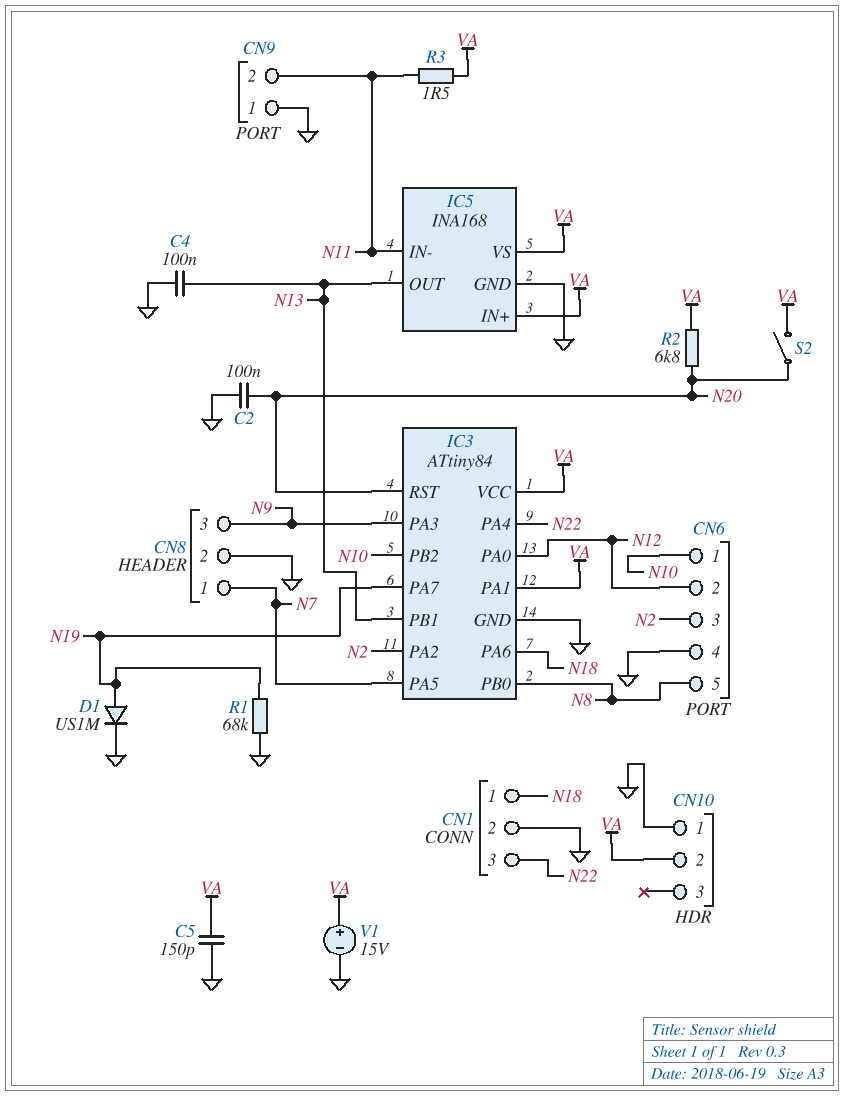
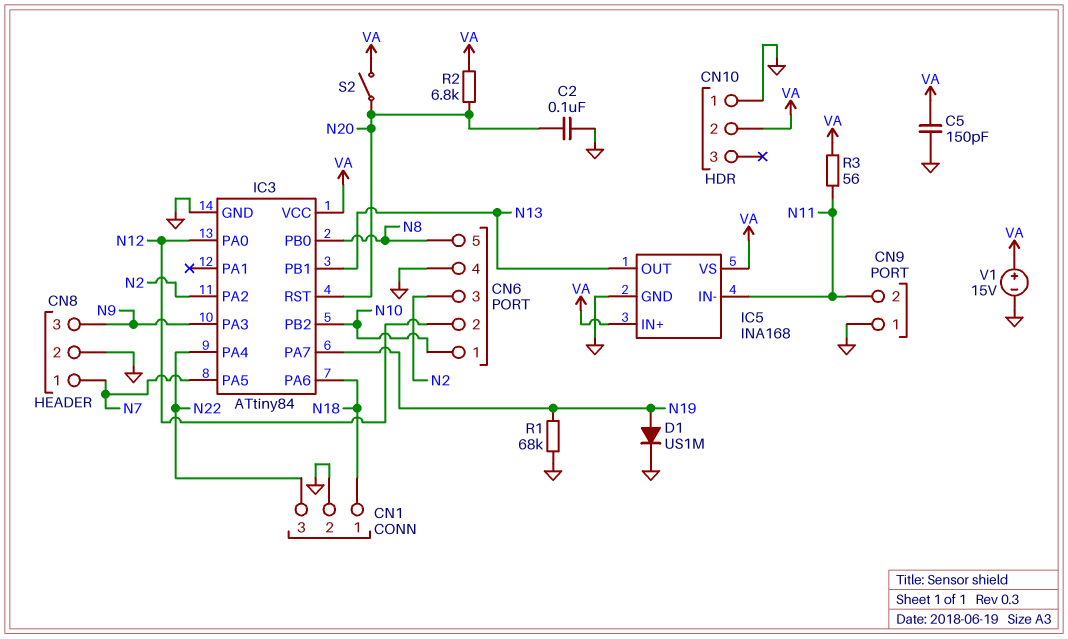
C4: 100nF (GND, N13) -> none
IC3 pin PA1: VA -> none
R3: 1.5 (N11, VA) -> 56 (N11, VA)

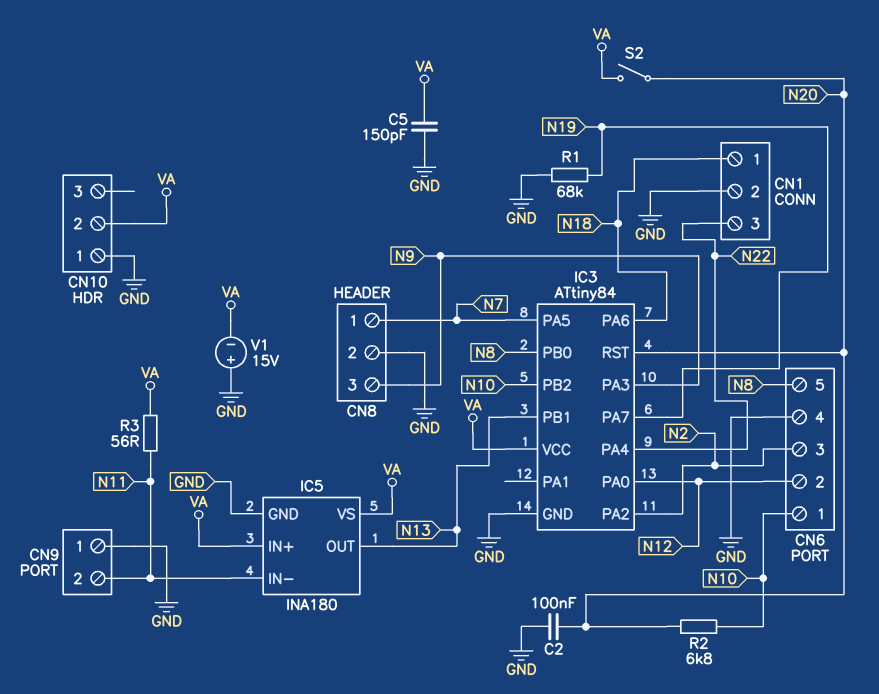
D1: diode US1M (A N19, K GND) -> none
IC5: INA168 -> INA180
R2: 6.8k (N20, VA) -> 6.8k (N10, N20)
V1: 15V (plus VA, minus GND) -> 15V (plus GND, minus VA)

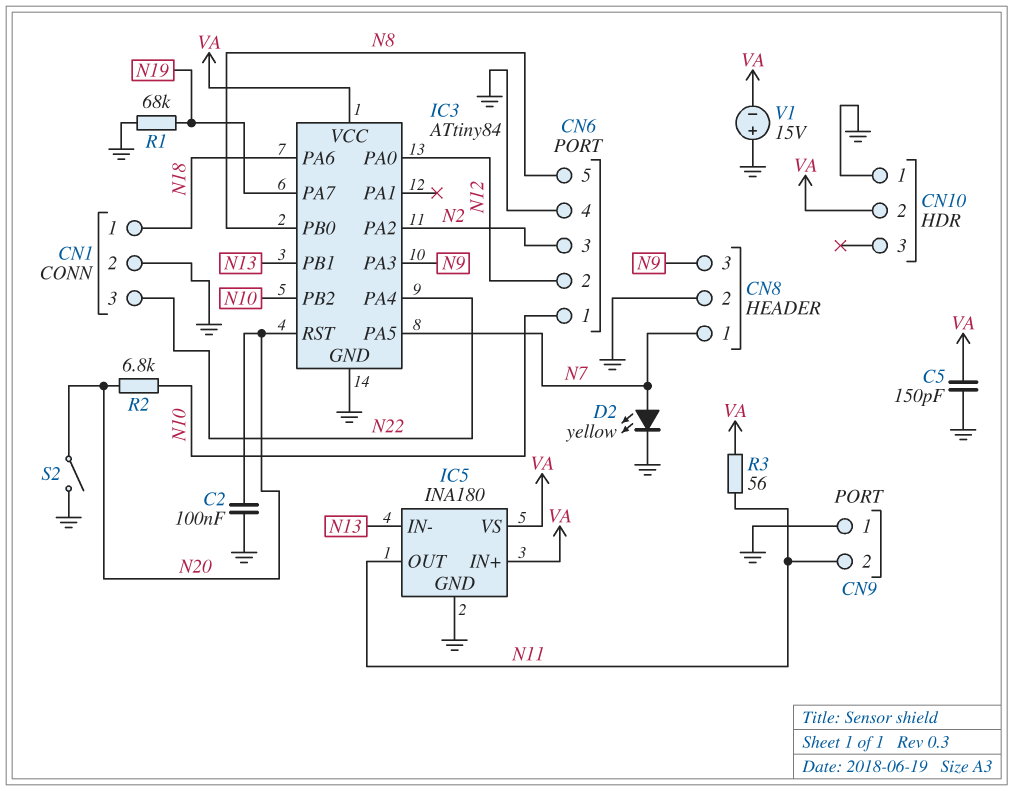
D2: none -> LED yellow (A N7, K GND)
IC5 pin IN-: N11 -> N13
IC5 pin OUT: N13 -> N11
S2: switch (N20, VA) -> switch (GND, N20)

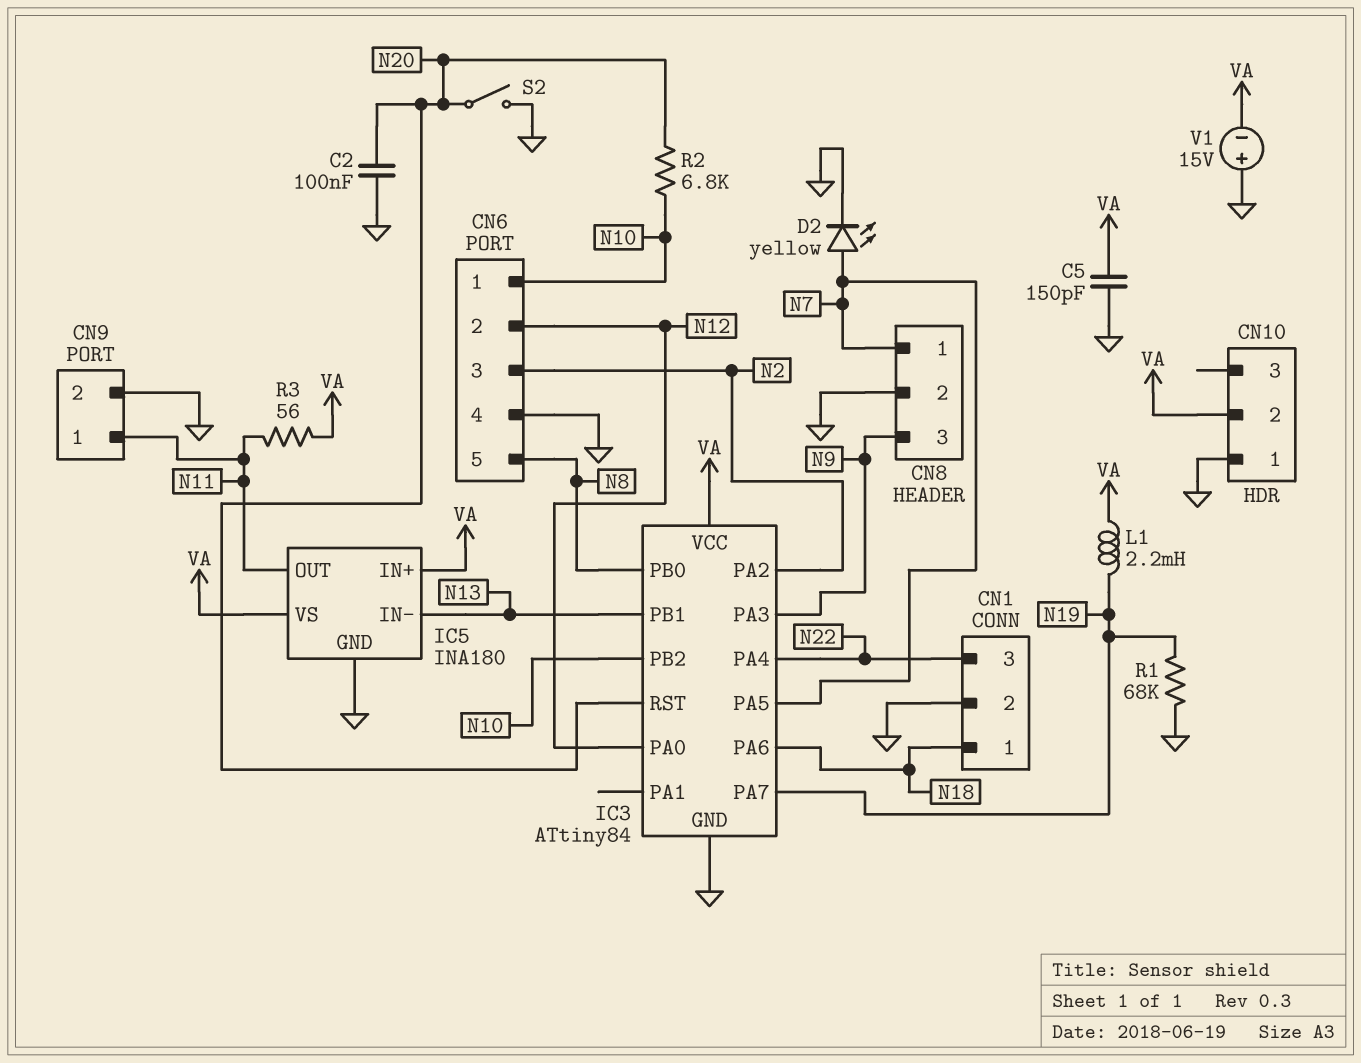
CN9 pin 1: GND -> N11
CN9 pin 2: N11 -> GND
L1: none -> 2.2mH (N19, VA)

